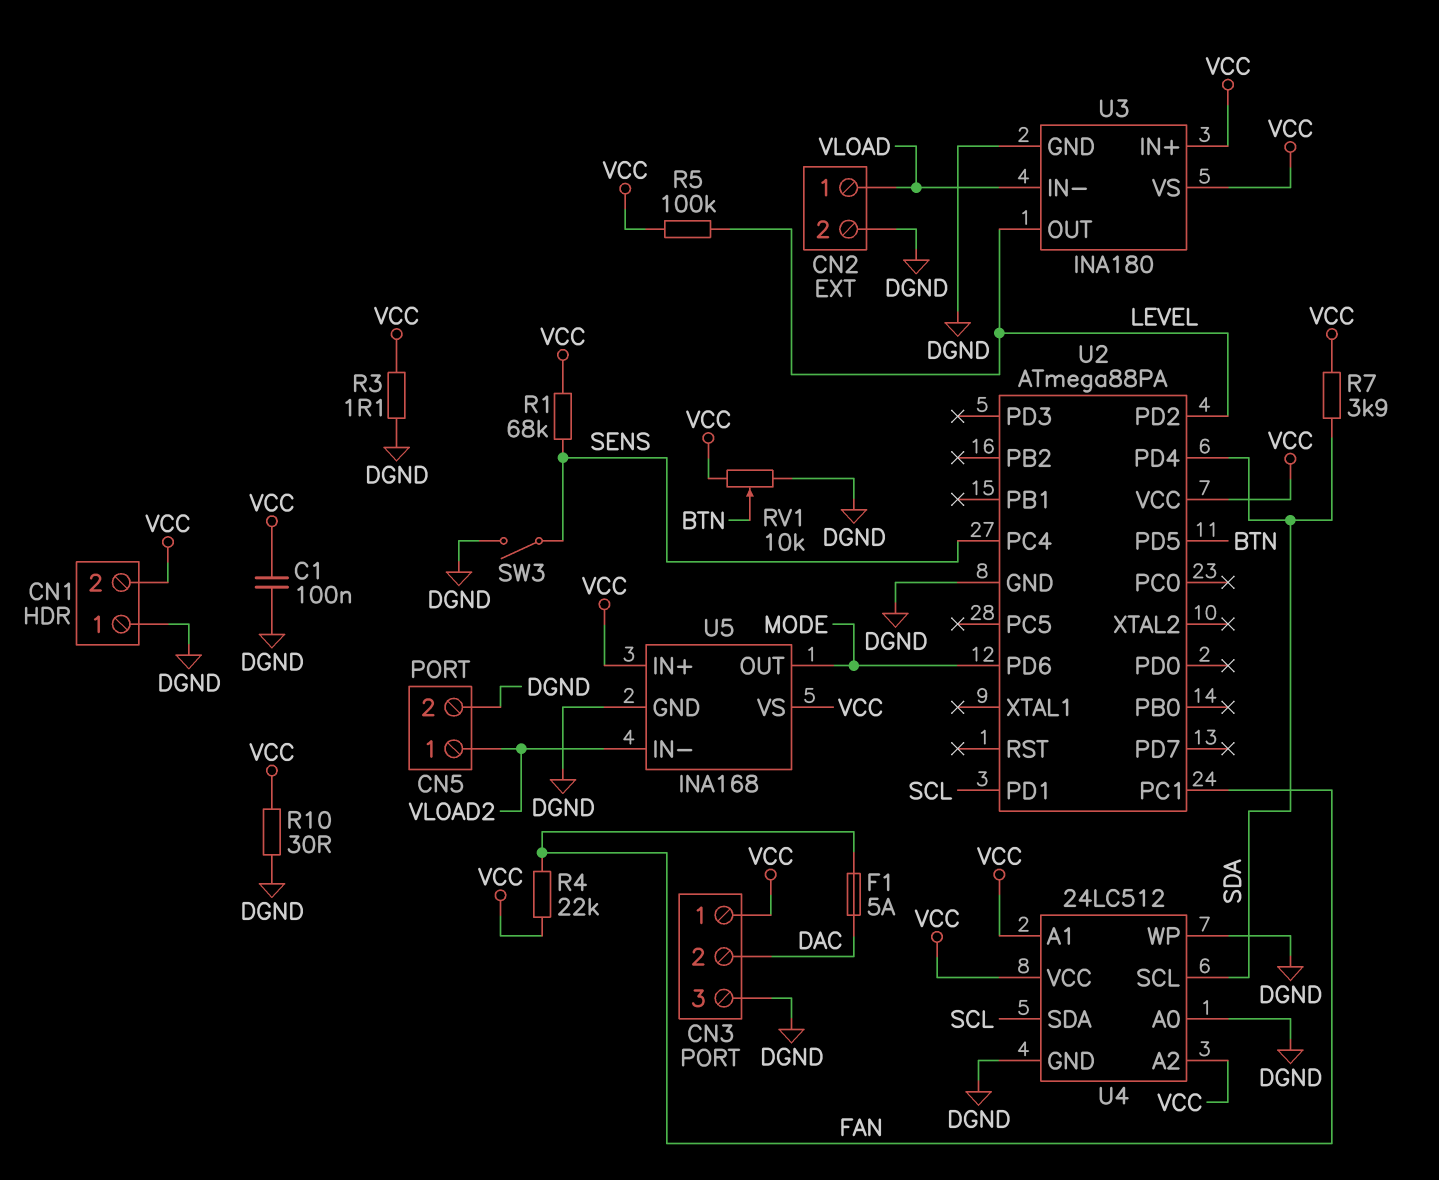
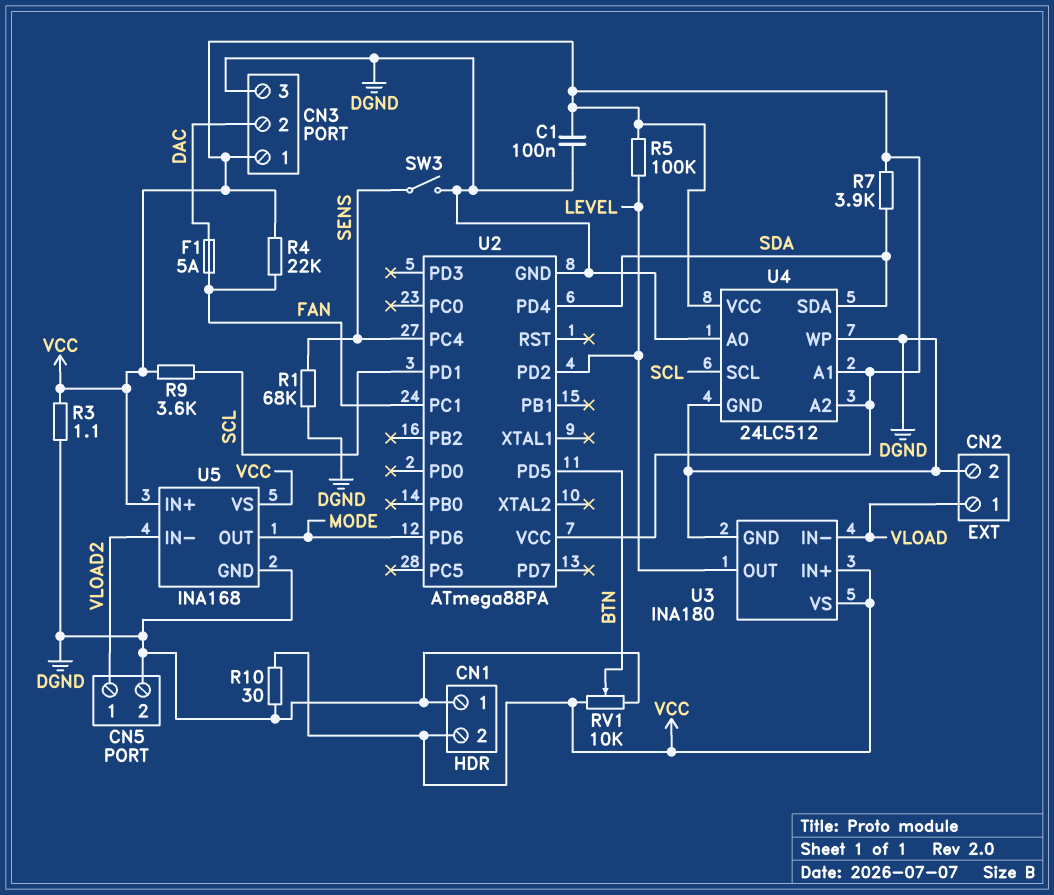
R1: 68k (SENS, VCC) -> 68k (DGND, SENS)
R9: none -> 3.6k (SCL, VCC)
U4 pin SCL: SDA -> SCL
U4 pin SDA: SCL -> SDA

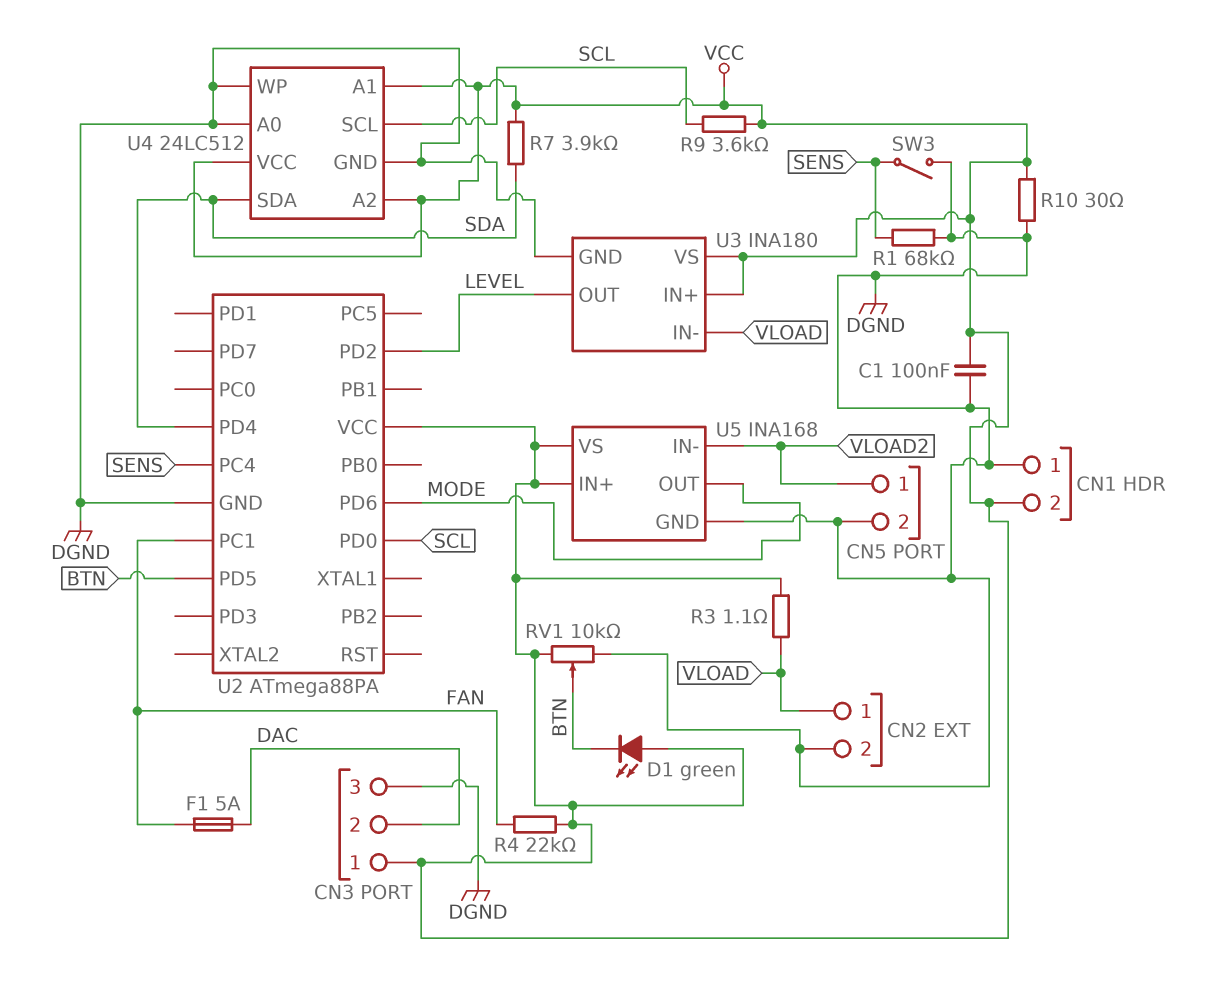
D1: none -> LED green (A VCC, K BTN)
R3: 1.1 (DGND, VCC) -> 1.1 (VCC, VLOAD)
R5: 100k (LEVEL, VCC) -> none
U2 pin PD0: none -> SCL
U2 pin PD1: SCL -> none

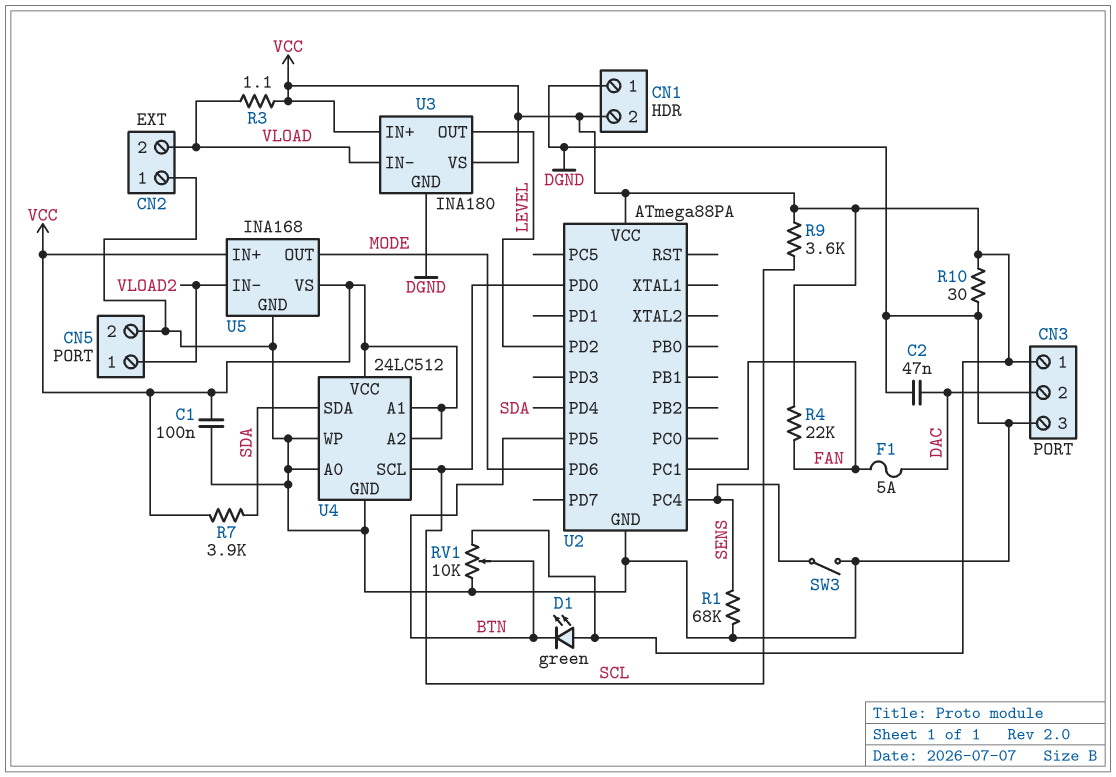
C2: none -> 47nF (DAC, DGND)
CN2 pin 1: VLOAD -> DGND
CN2 pin 2: DGND -> VLOAD

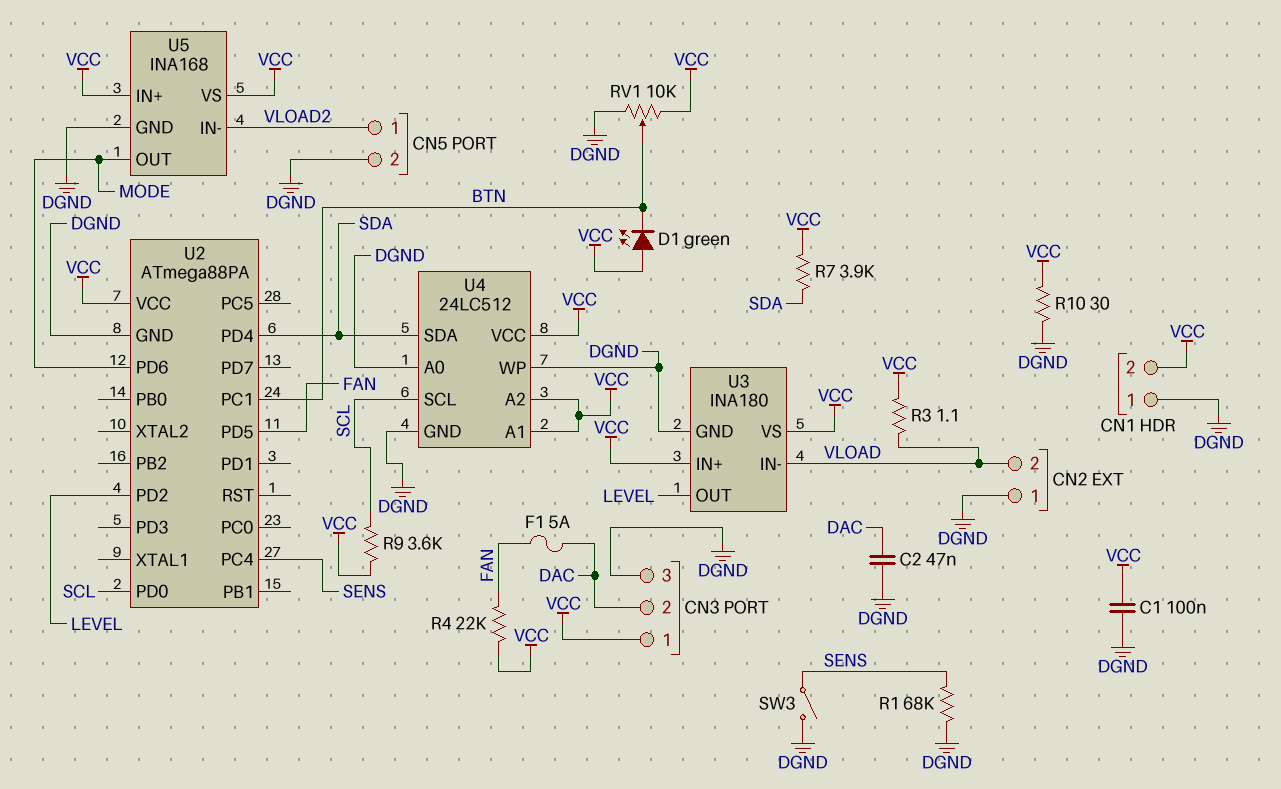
U2 pin PC1: FAN -> BTN
U2 pin PD5: BTN -> FAN

